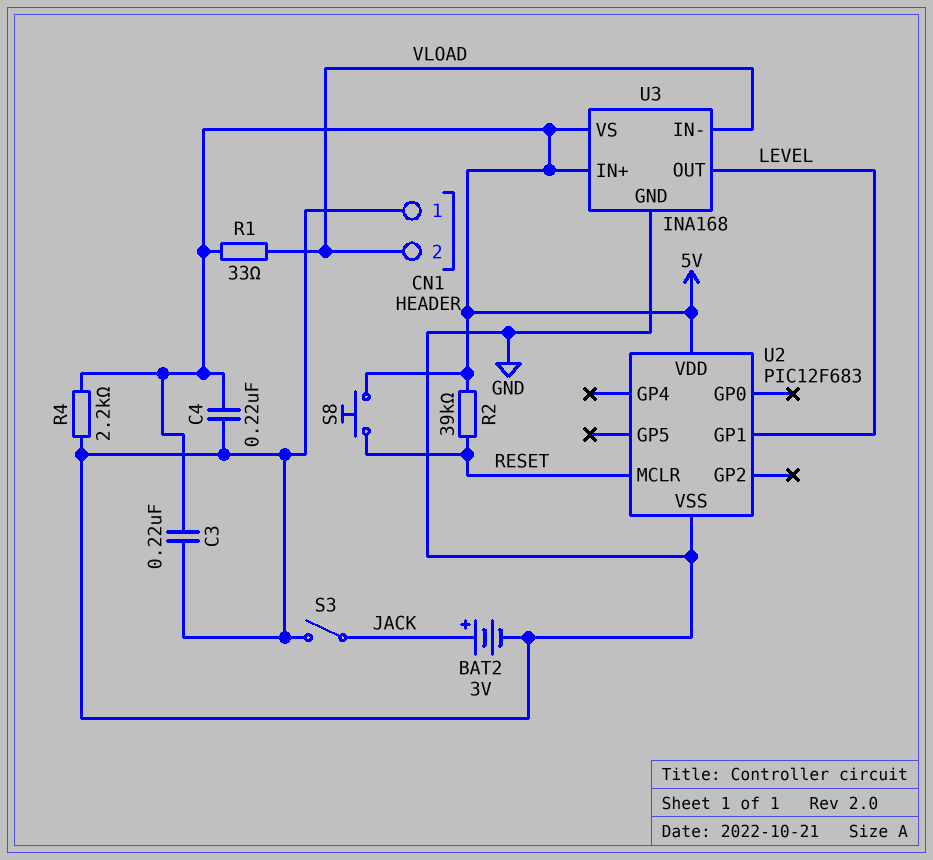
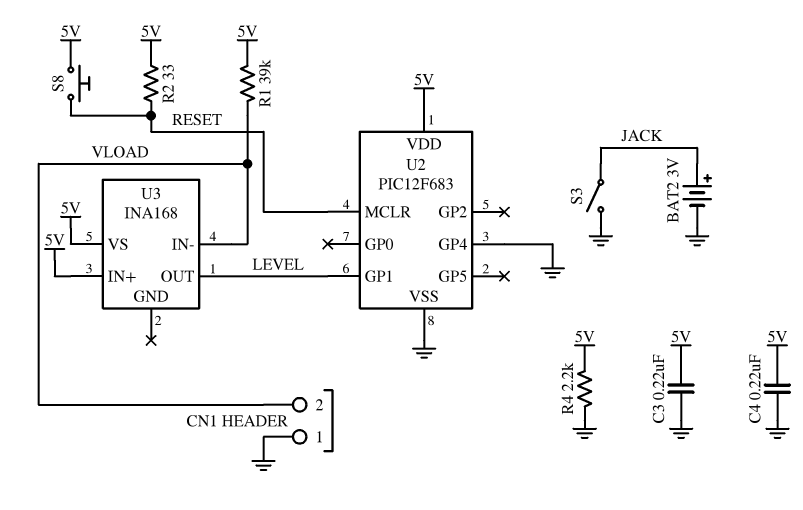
R1: 33 (5V, VLOAD) -> 39k (5V, VLOAD)
R2: 39k (5V, RESET) -> 33 (5V, RESET)
U2 pin GP4: none -> GND
U3 pin GND: GND -> none

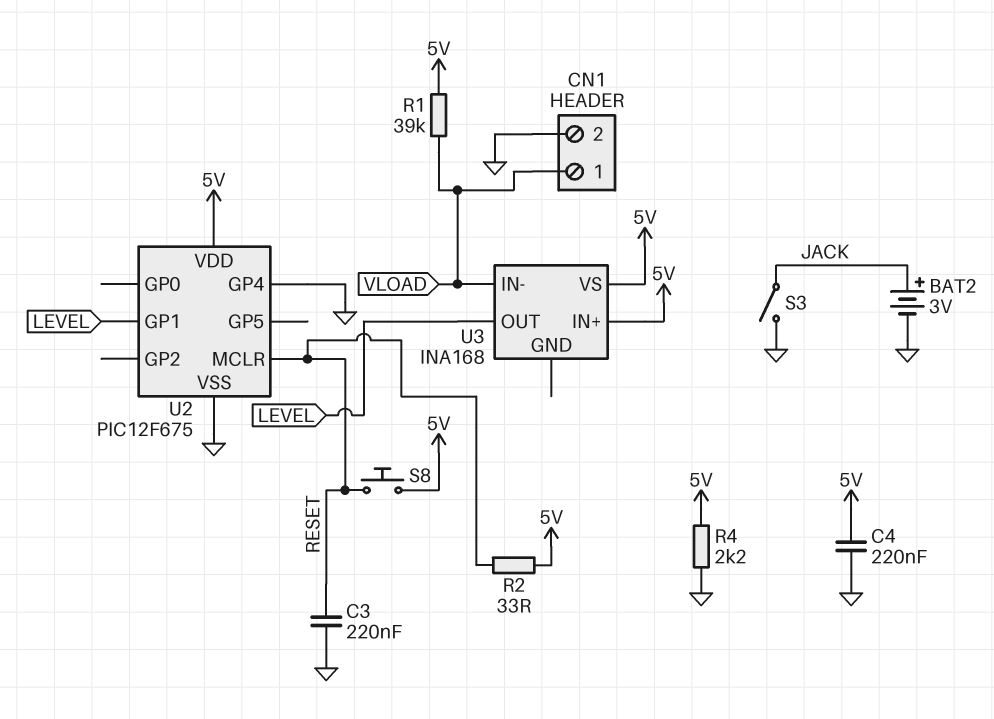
C3: 220nF (5V, GND) -> 220nF (GND, RESET)
CN1 pin 1: GND -> VLOAD
CN1 pin 2: VLOAD -> GND
U2: PIC12F683 -> PIC12F675

